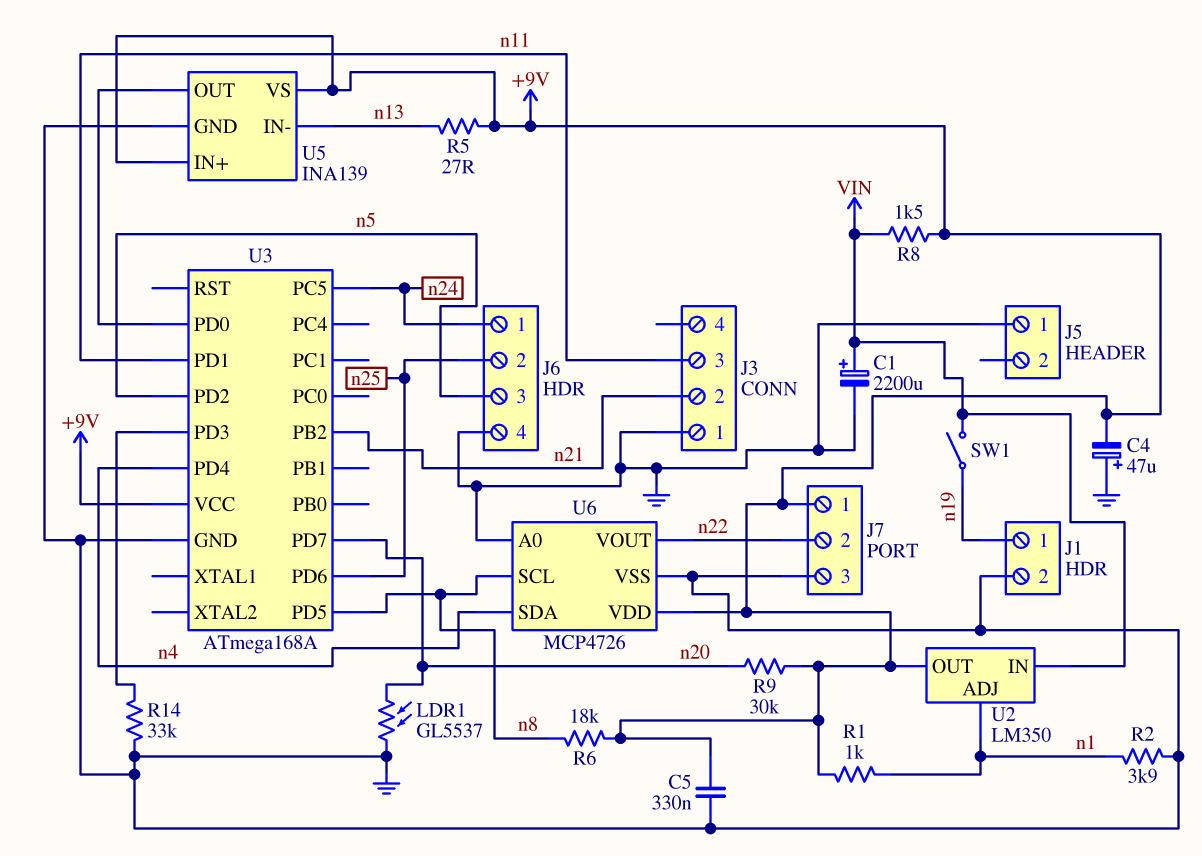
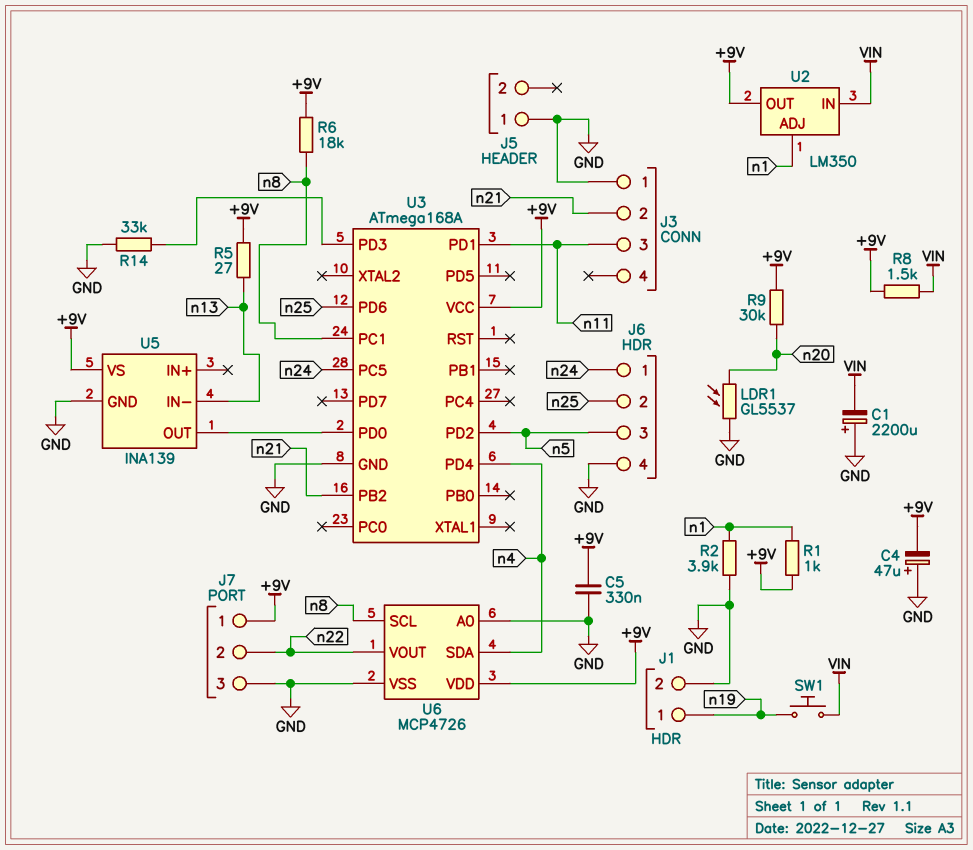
C1: 2200uF (plus VIN, minus GND) -> 2200uF (plus GND, minus VIN)
SW1: switch (VIN, n19) -> button (VIN, n19)
U3 pin PC1: none -> n8
U3 pin PD5: n8 -> none
U3 pin PD7: n20 -> none
U5 pin IN+: +9V -> none

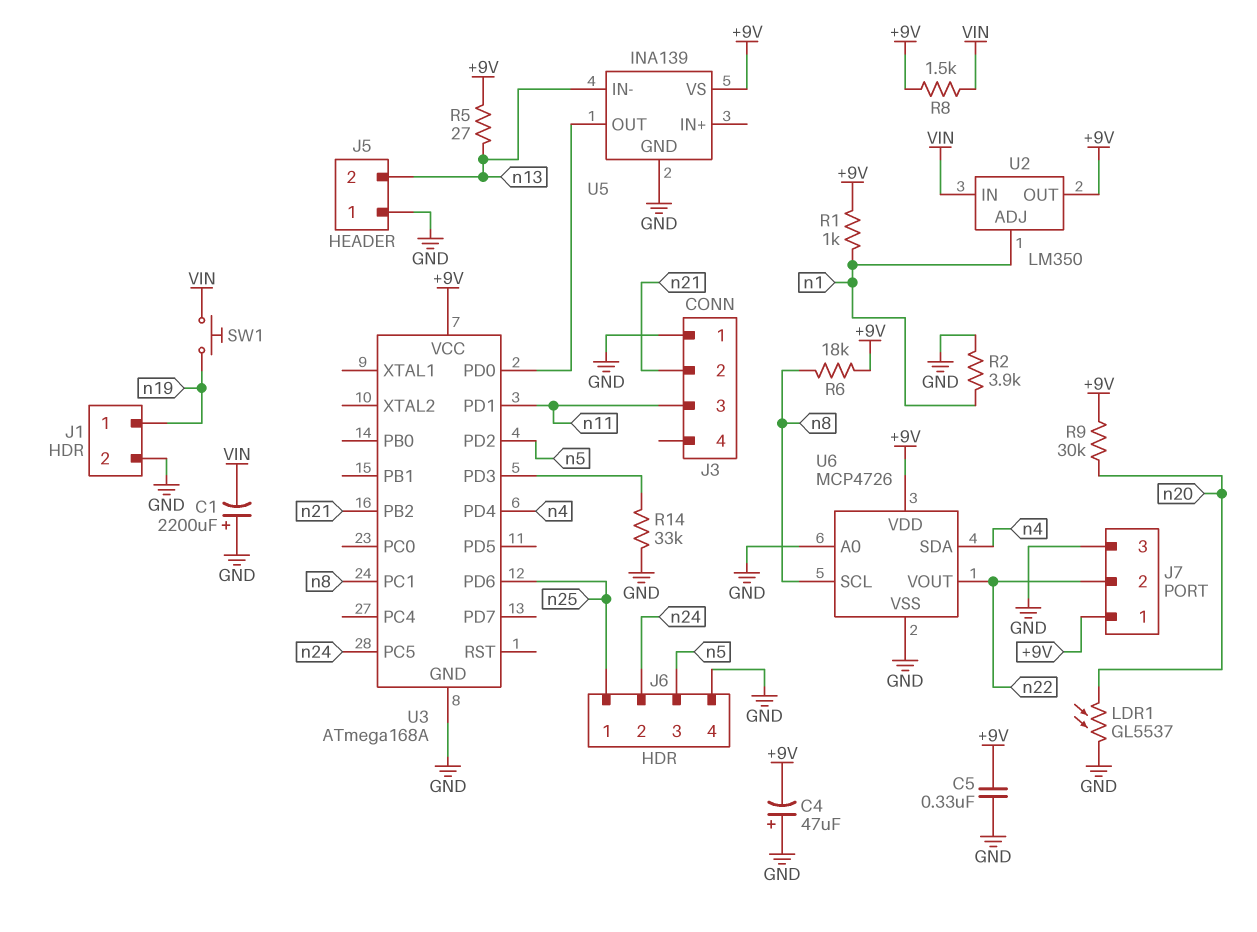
J5 pin 2: none -> n13
J6 pin 1: n24 -> n25
J6 pin 2: n25 -> n24

